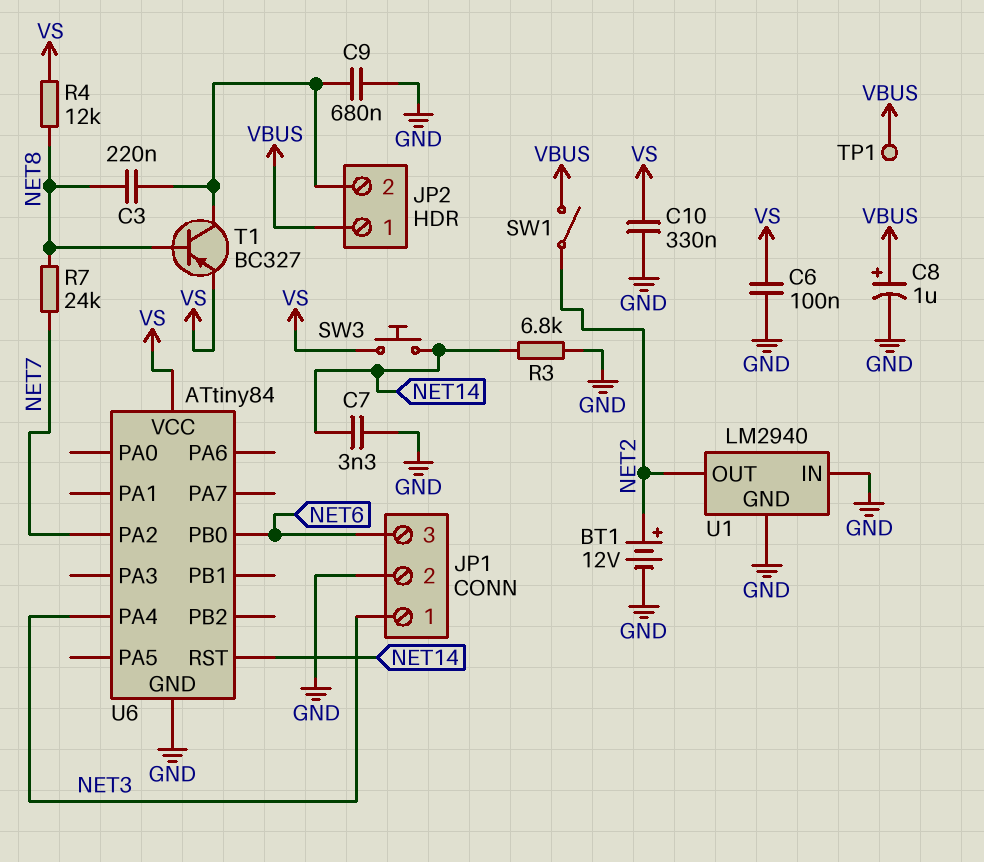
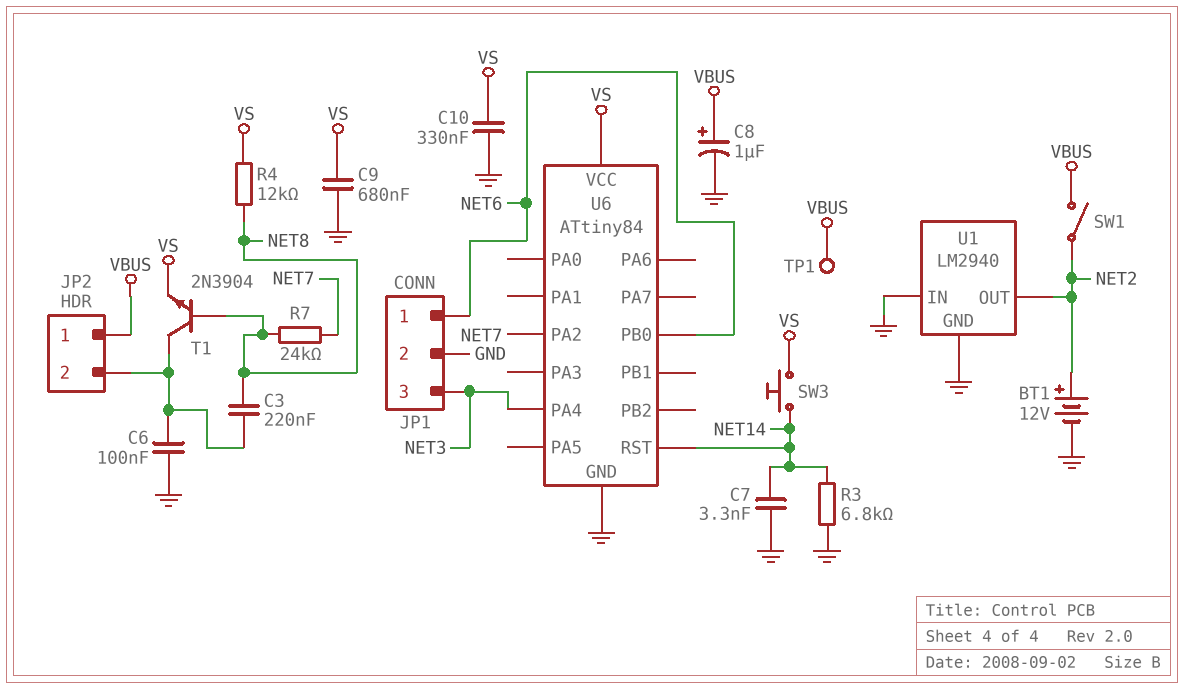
C6: 100nF (GND, VS) -> 100nF (GND, JP2/2)
C9: 680nF (GND, JP2/2) -> 680nF (GND, VS)
JP1 pin 1: NET3 -> NET6
JP1 pin 3: NET6 -> NET3
T1: PNP BC327 (B NET8, C JP2/2, E VS) -> NPN 2N3904 (B NET8, C JP2/2, E VS)

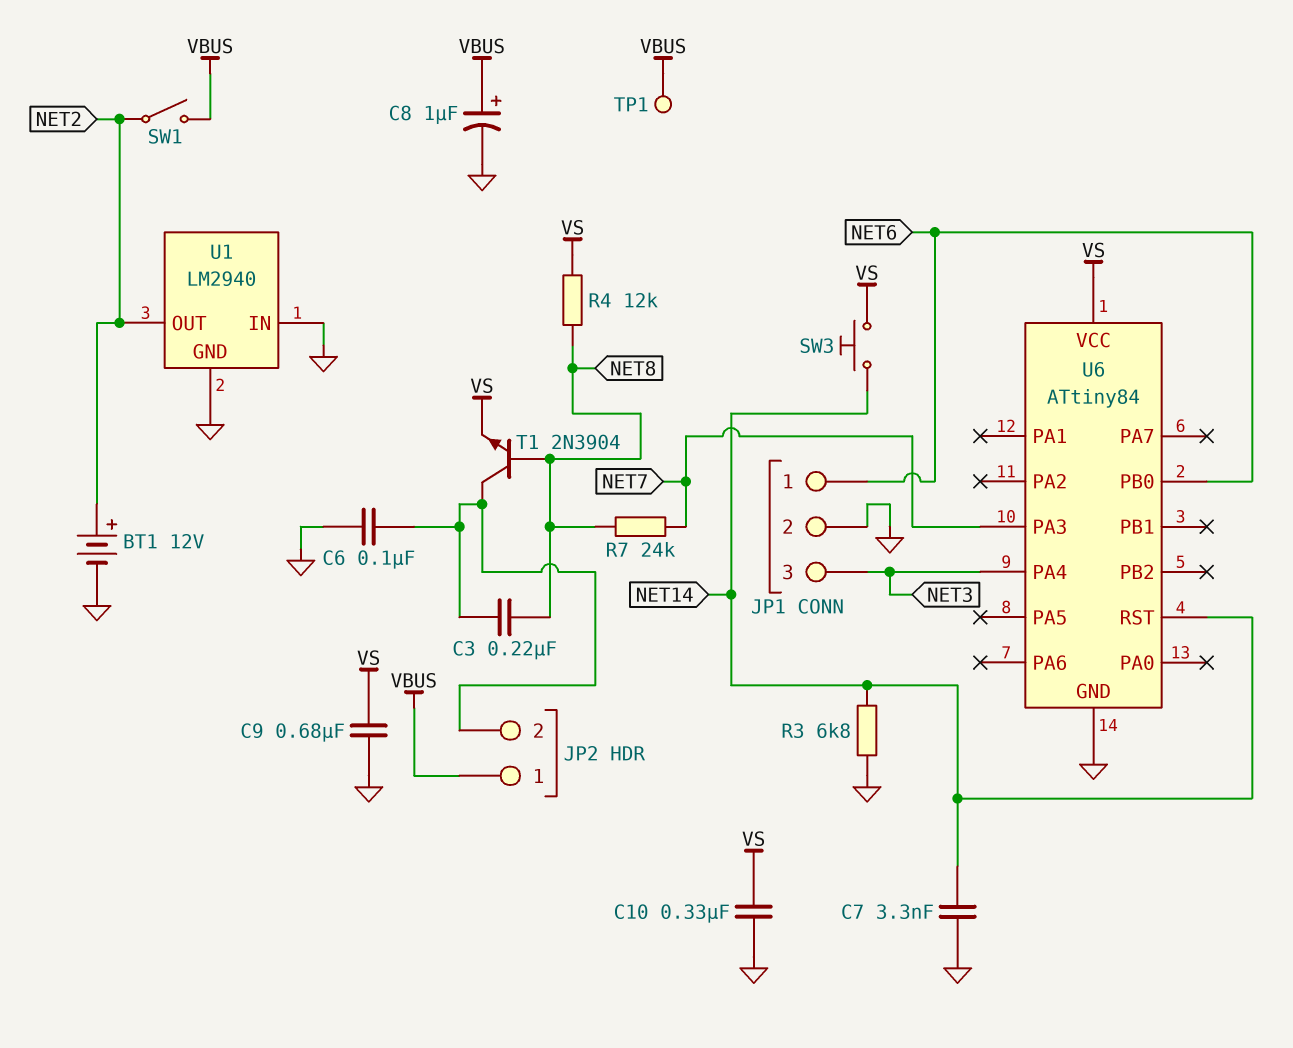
U6 pin PA2: NET7 -> none
U6 pin PA3: none -> NET7

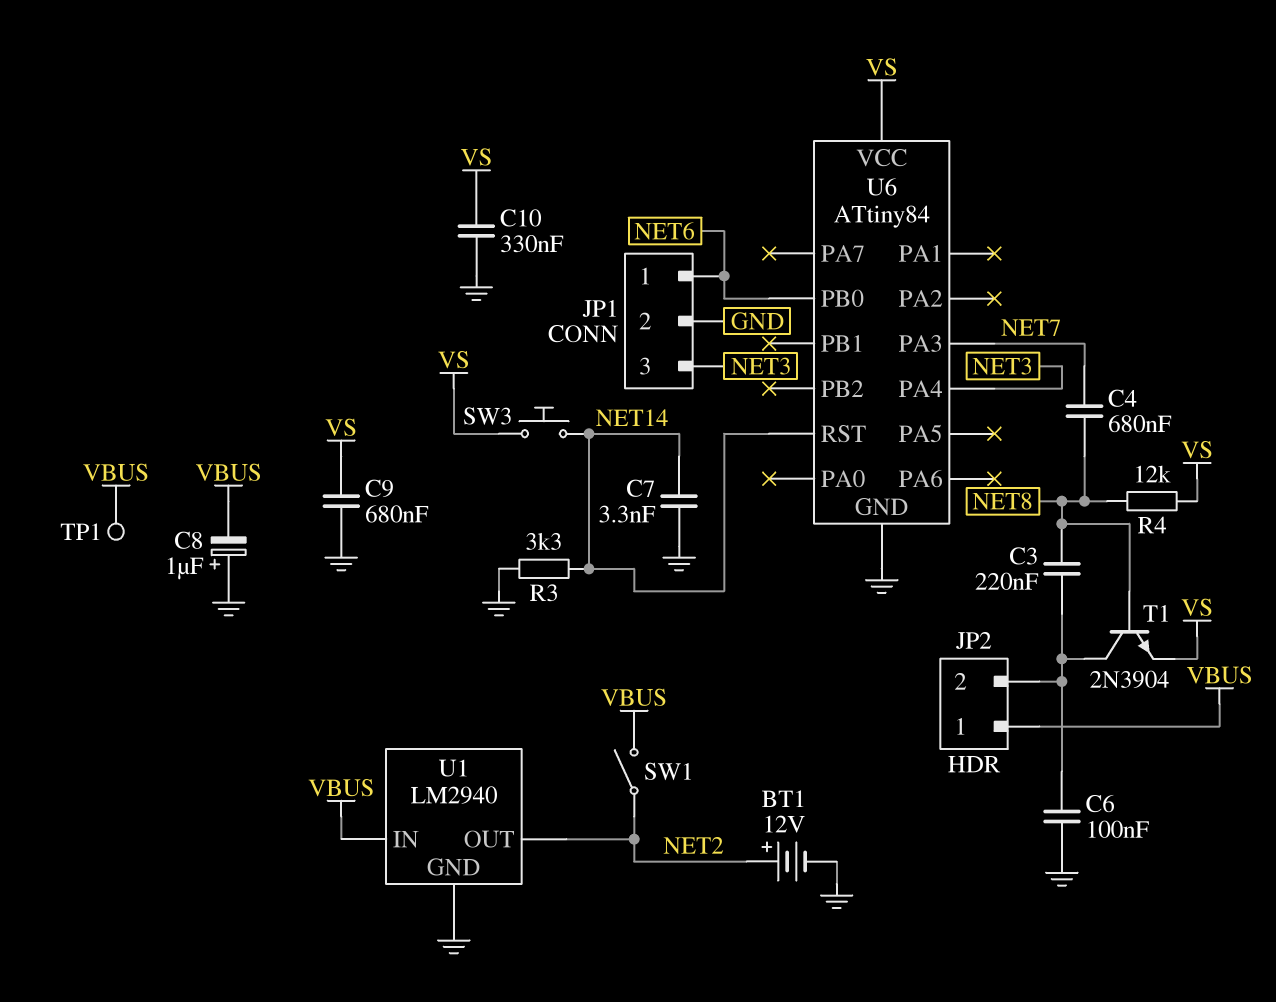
C4: none -> 680nF (NET7, NET8)
C8: 1uF (plus VBUS, minus GND) -> 1uF (plus GND, minus VBUS)
R3: 6.8k (GND, NET14) -> 3.3k (GND, NET14)
R7: 24k (NET7, NET8) -> none
U1 pin IN: GND -> VBUS

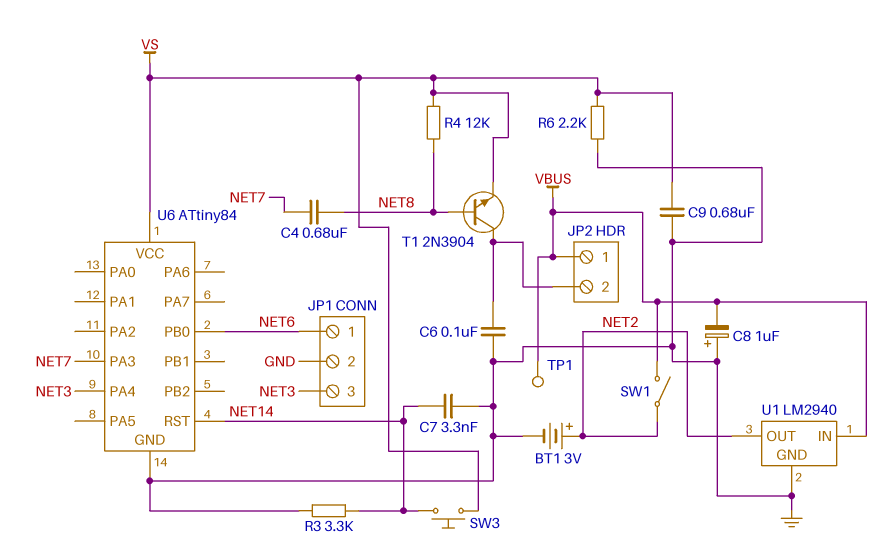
BT1: 12V (plus NET2, minus GND) -> 3V (plus NET2, minus GND)
C3: 220nF (JP2/2, NET8) -> none
C10: 330nF (GND, VS) -> none
R6: none -> 2.2k (GND, VS)

